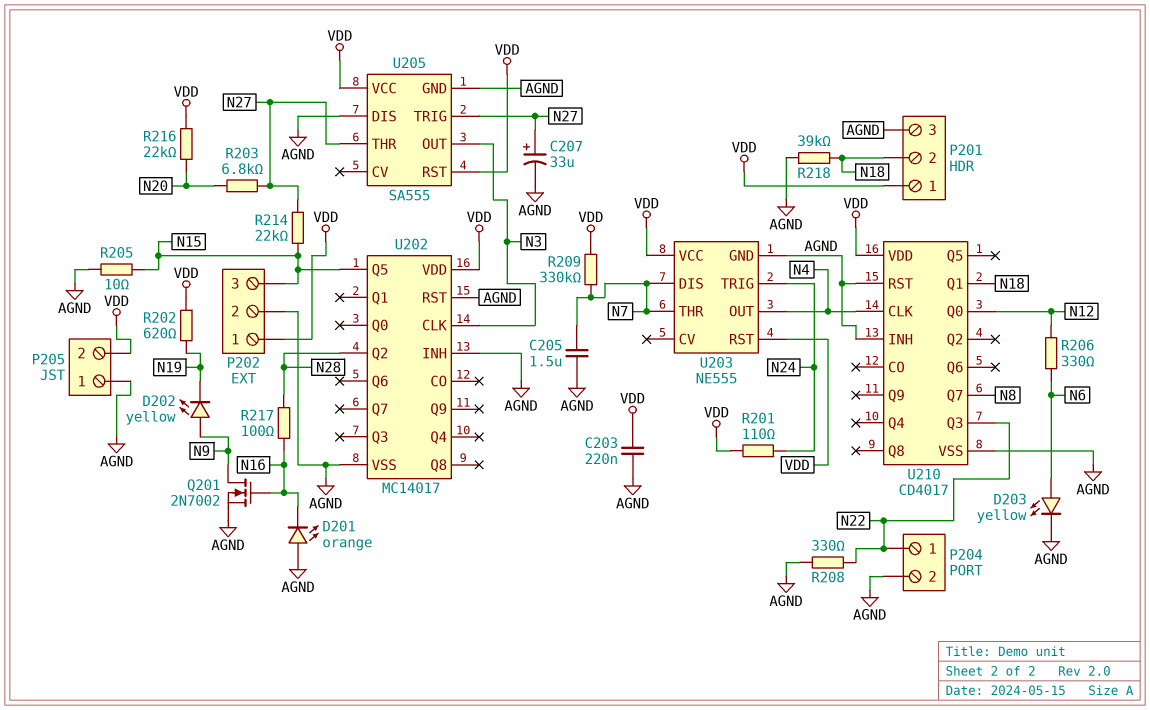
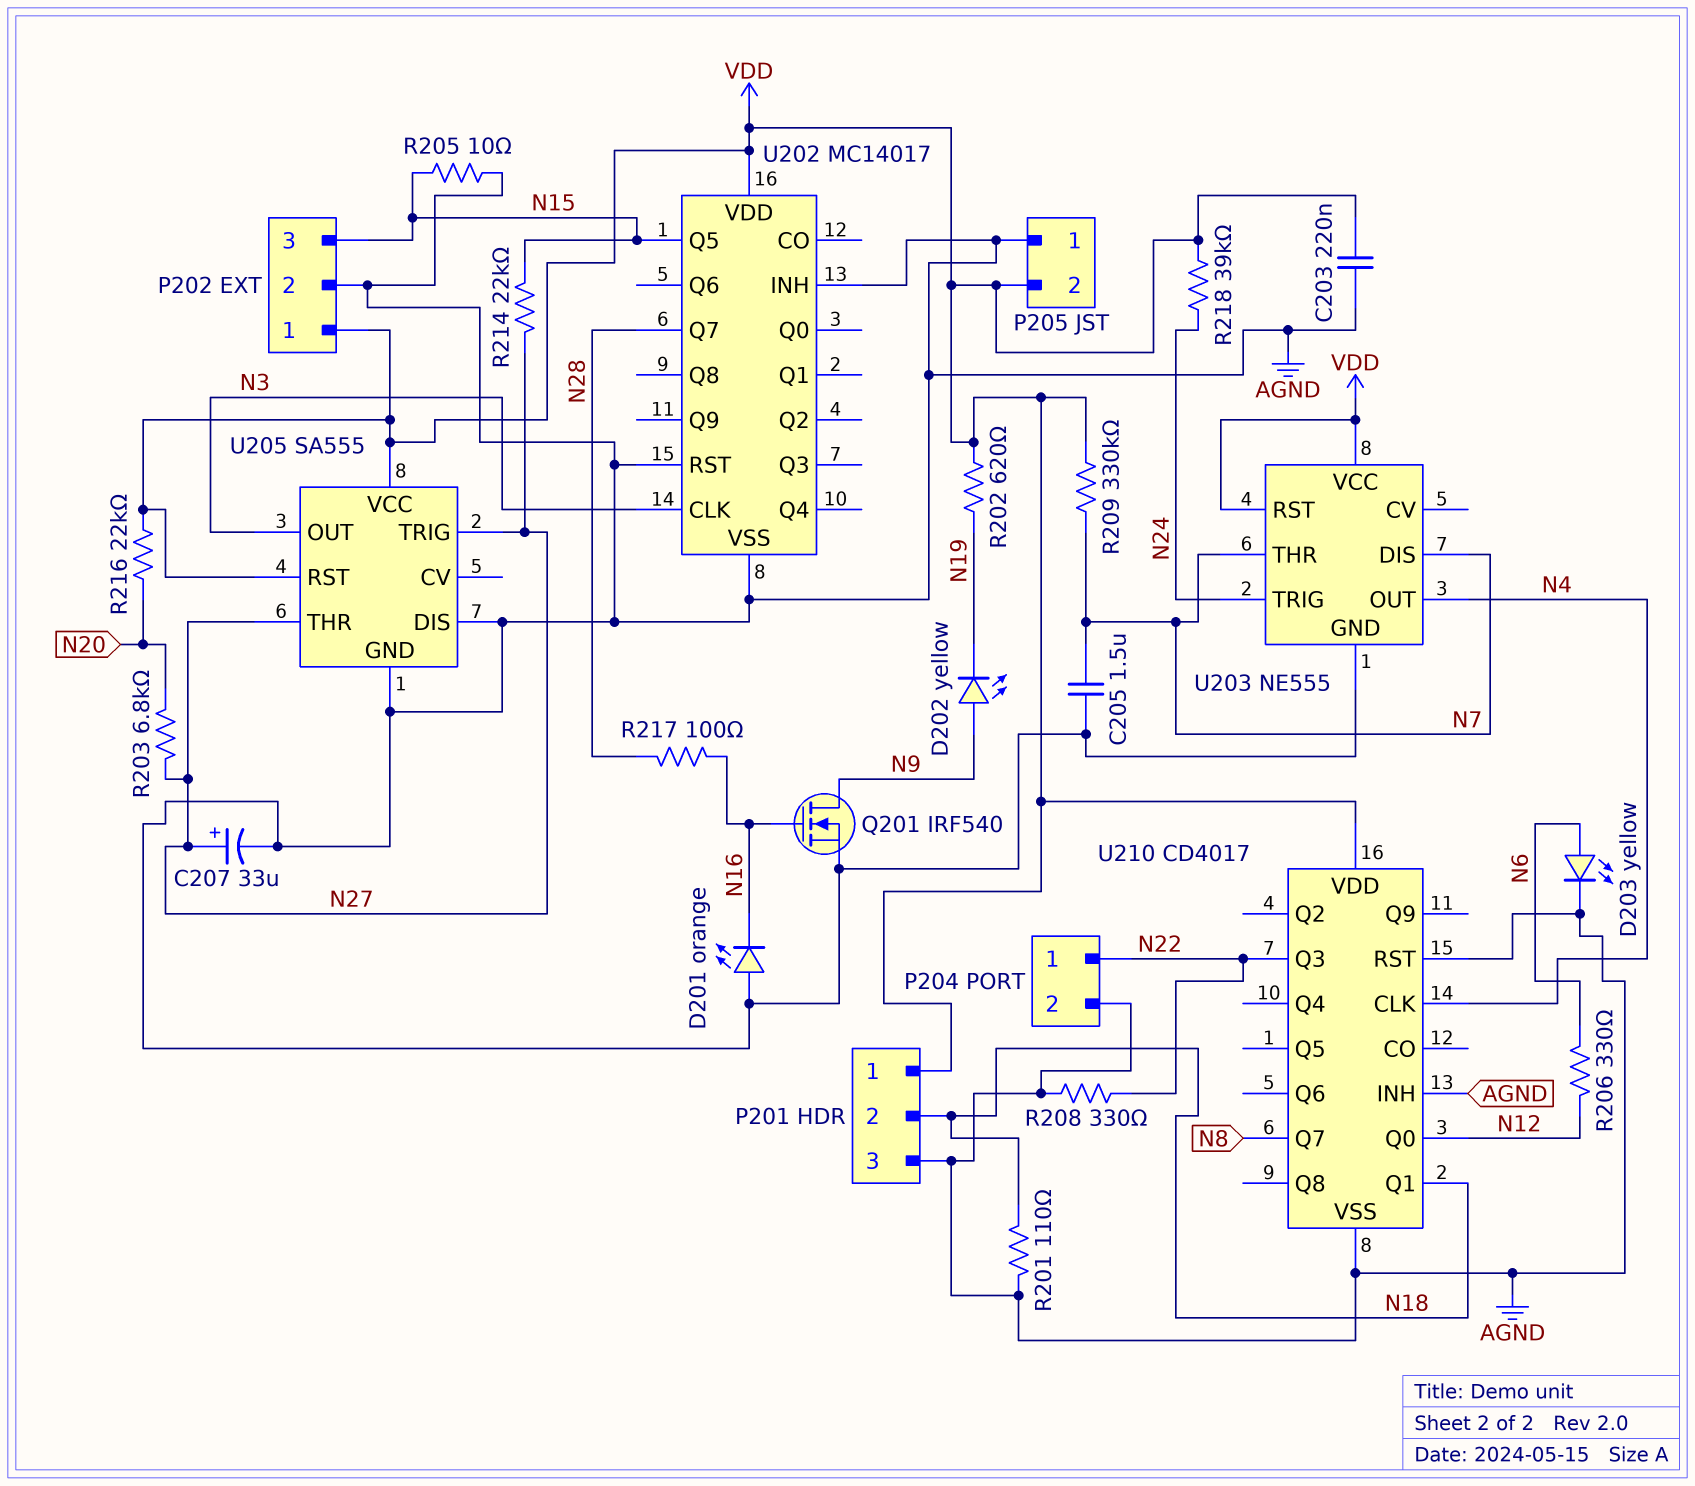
Q201: NMOS 2N7002 (G N16, D N9, S AGND) -> NMOS IRF540 (G N16, D N9, S AGND)
R201: 110 (N24, VDD) -> 110 (AGND, N18)
R218: 39k (AGND, N18) -> 39k (N24, VDD)
U202 pin Q2: N28 -> none
U202 pin Q7: none -> N28

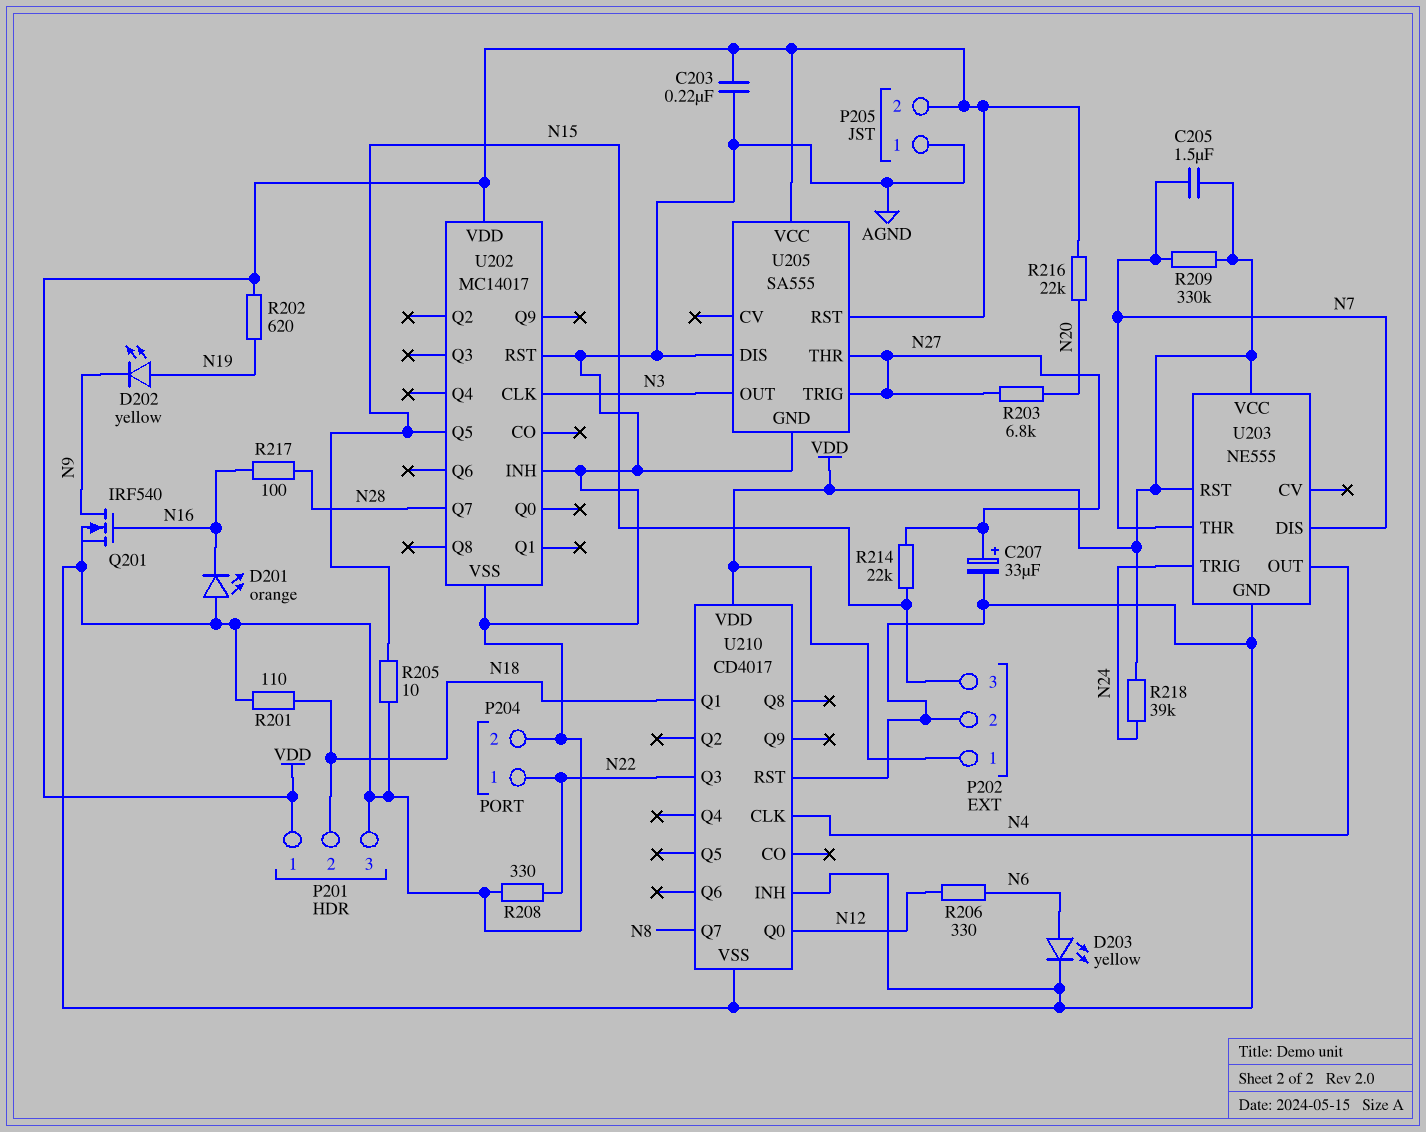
C205: 1.5uF (AGND, N7) -> 1.5uF (N7, VDD)
D202: LED yellow (A N9, K N19) -> LED yellow (A N19, K N9)

